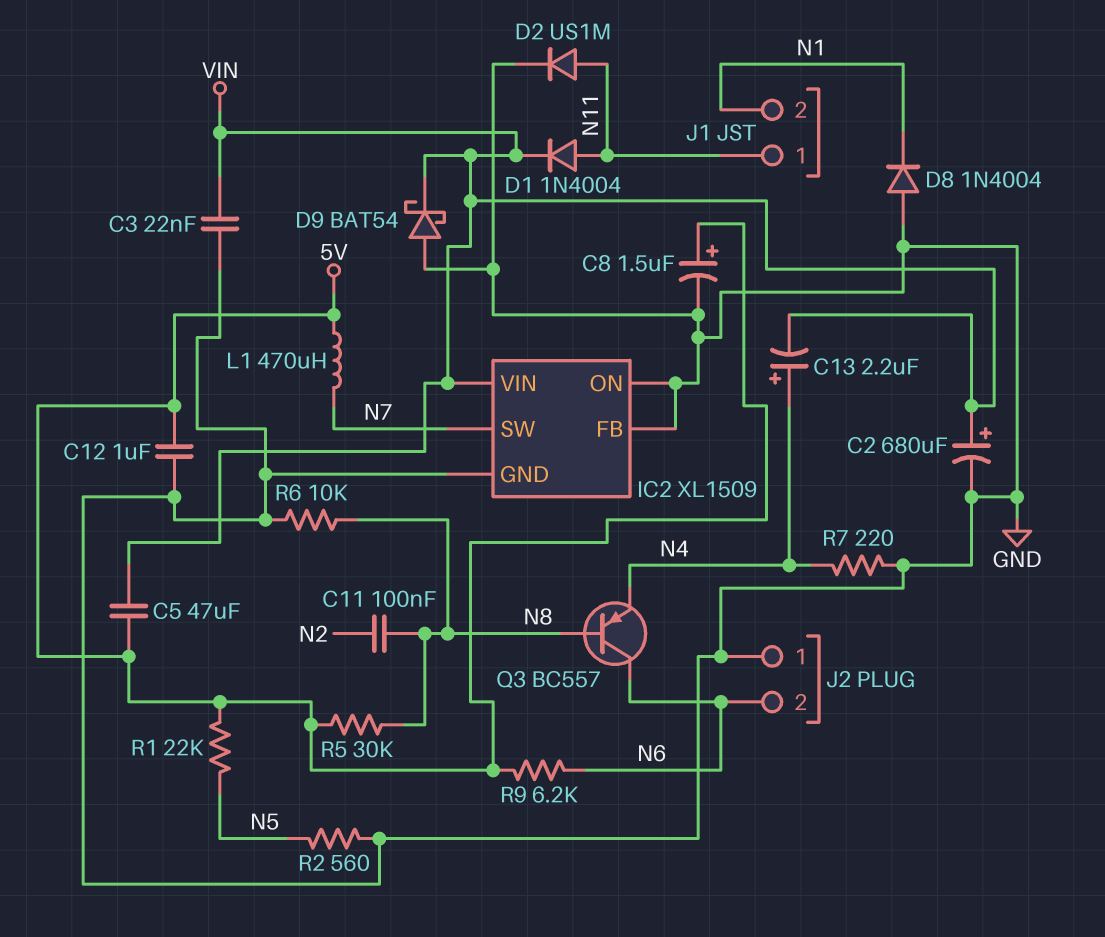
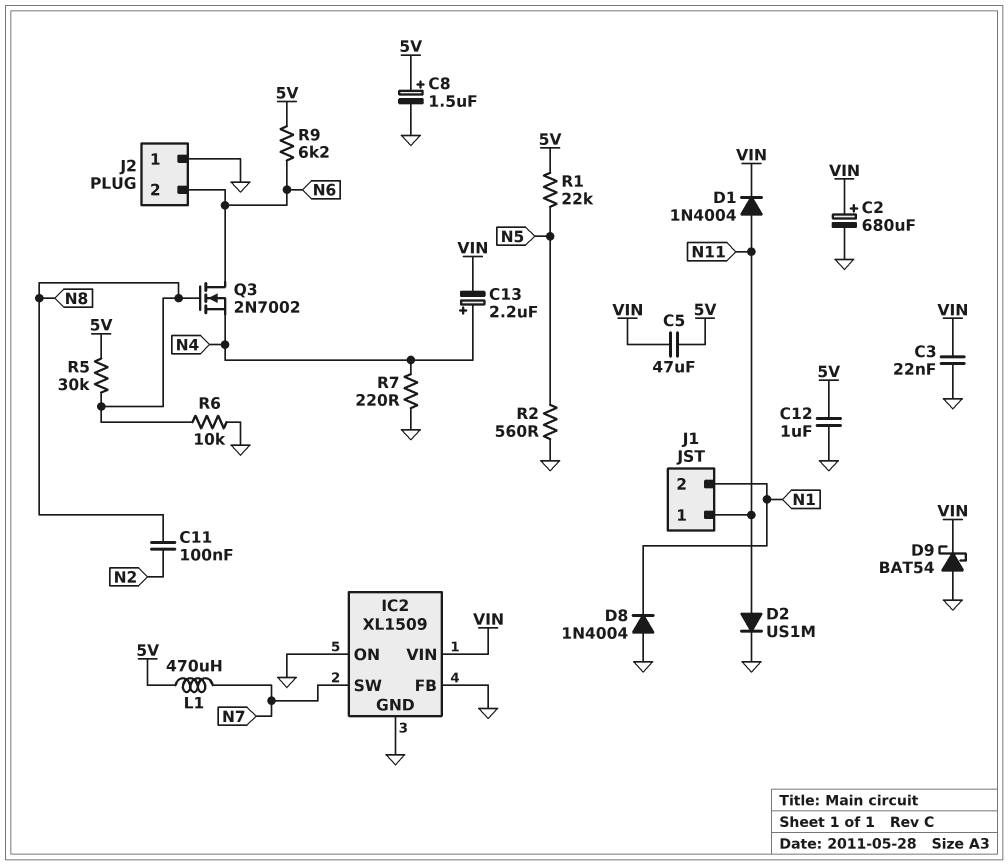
Q3: PNP BC557 (B N8, C N6, E N4) -> NMOS 2N7002 (G N8, D N6, S N4)

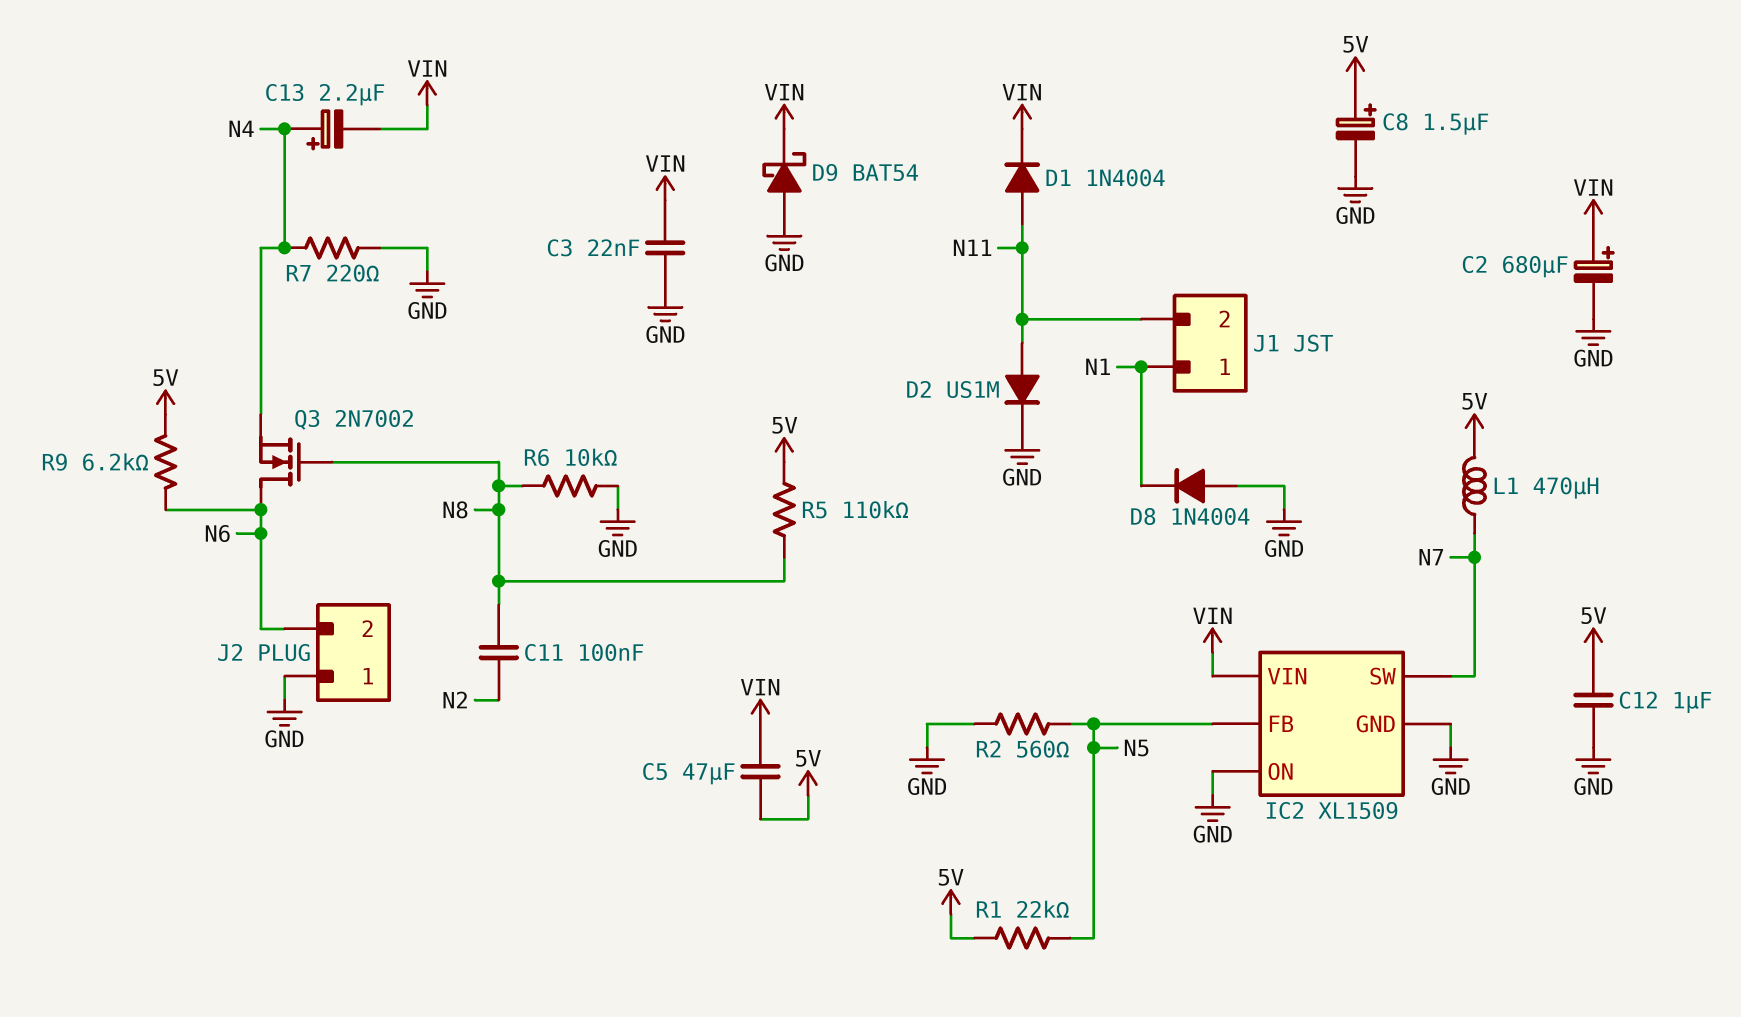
IC2 pin FB: GND -> N5
J1 pin 1: N11 -> N1
J1 pin 2: N1 -> N11
R5: 30k (5V, N8) -> 110k (5V, N8)

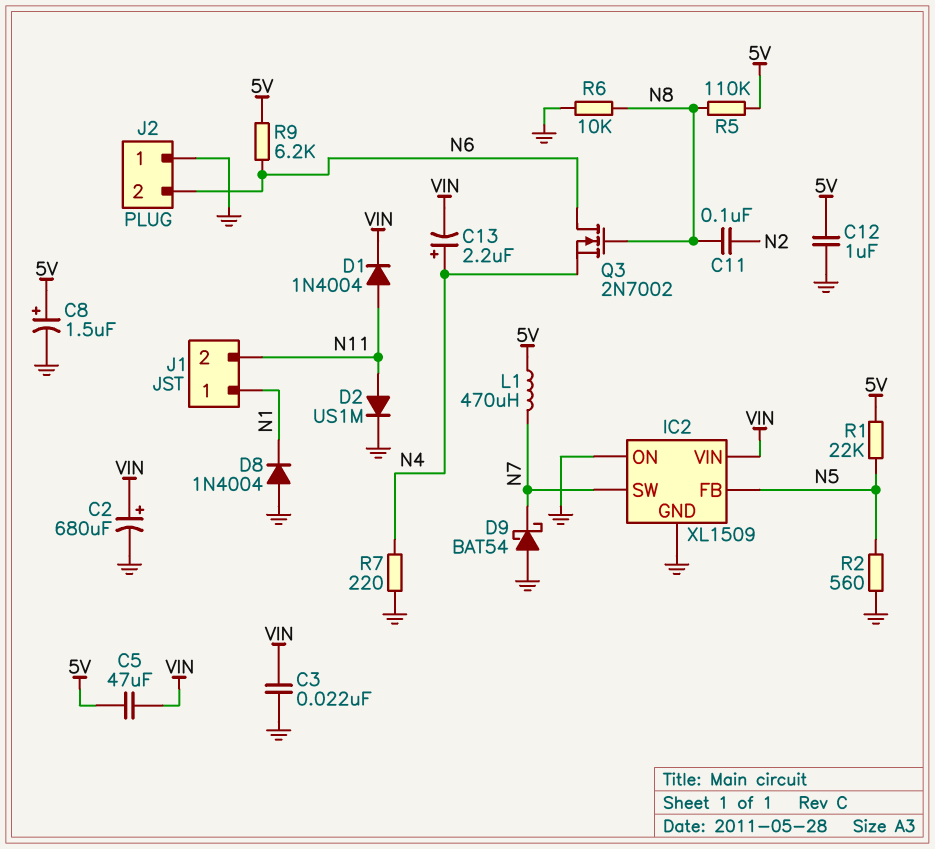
D9: schottky BAT54 (A GND, K VIN) -> schottky BAT54 (A GND, K N7)

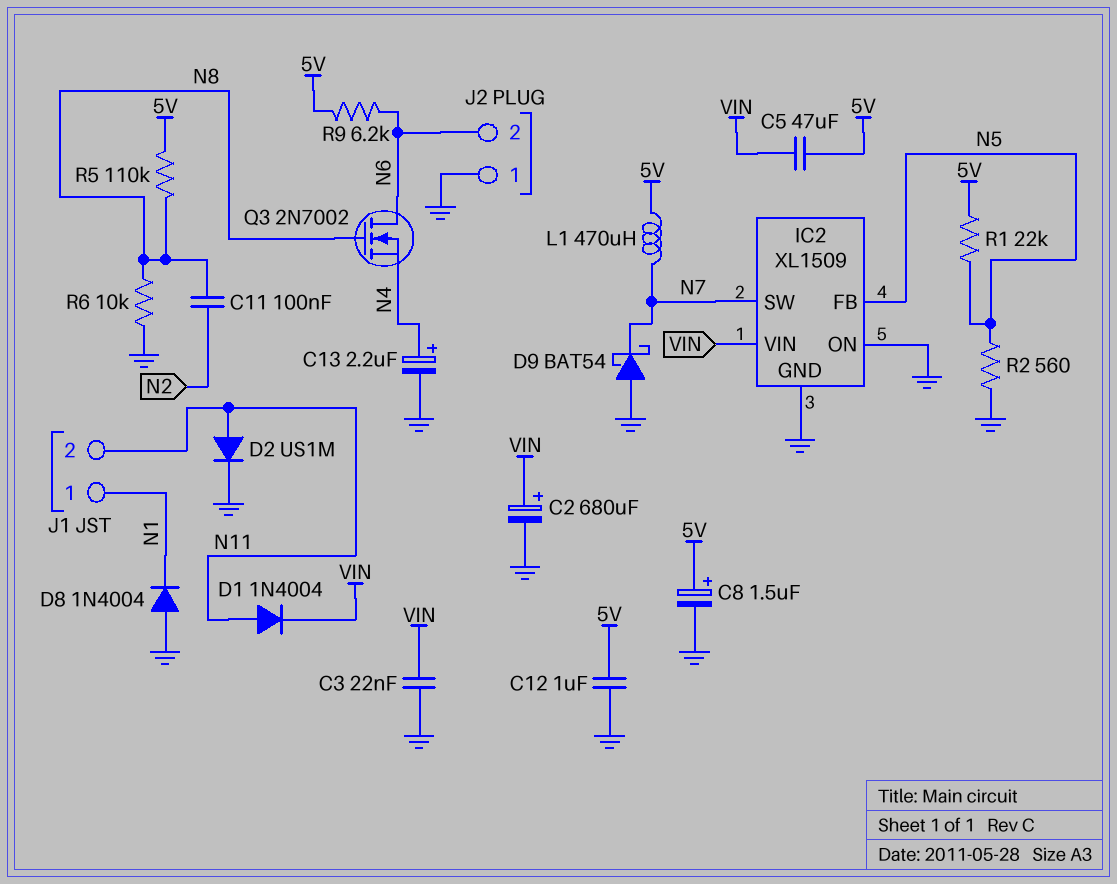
C13: 2.2uF (plus N4, minus VIN) -> 2.2uF (plus N4, minus GND)
R7: 220 (GND, N4) -> none

